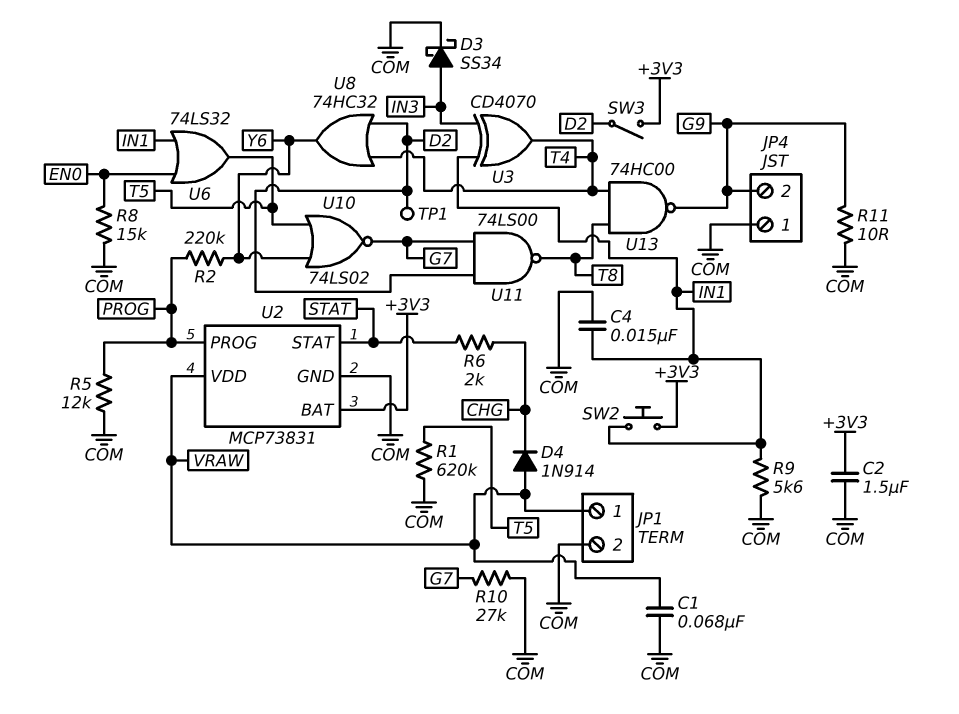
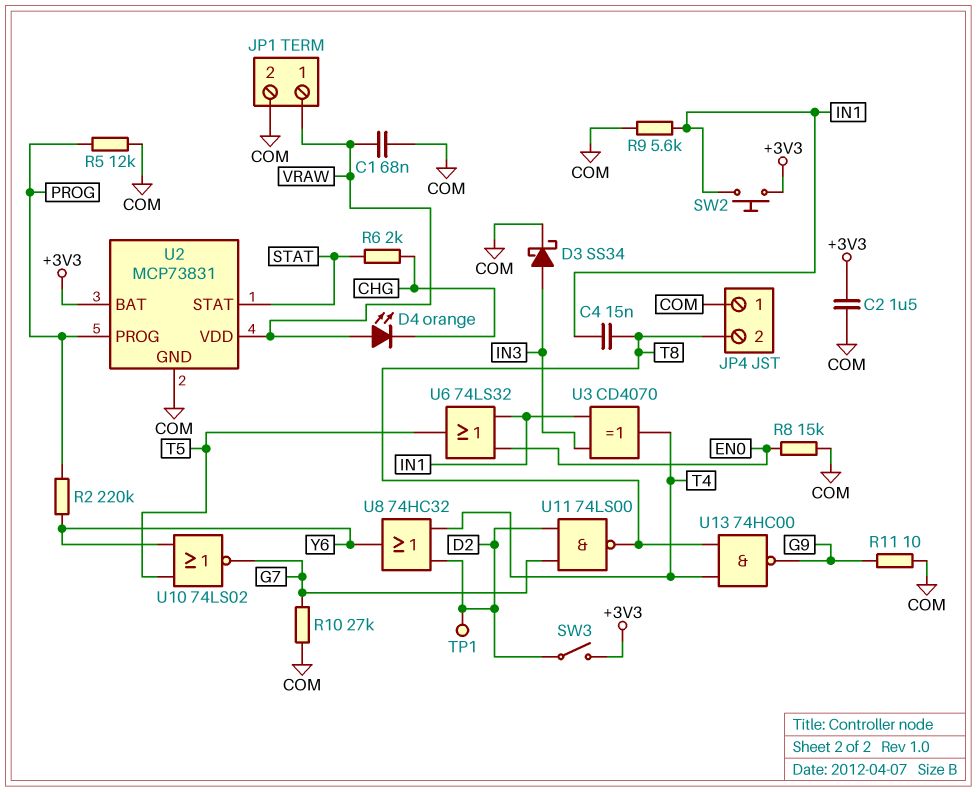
C4: 15nF (COM, IN1) -> 15nF (IN1, T8)
D4: diode 1N914 (A VRAW, K CHG) -> LED orange (A VRAW, K CHG)
JP4 pin 2: G9 -> T8
R1: 620k (COM, T5) -> none

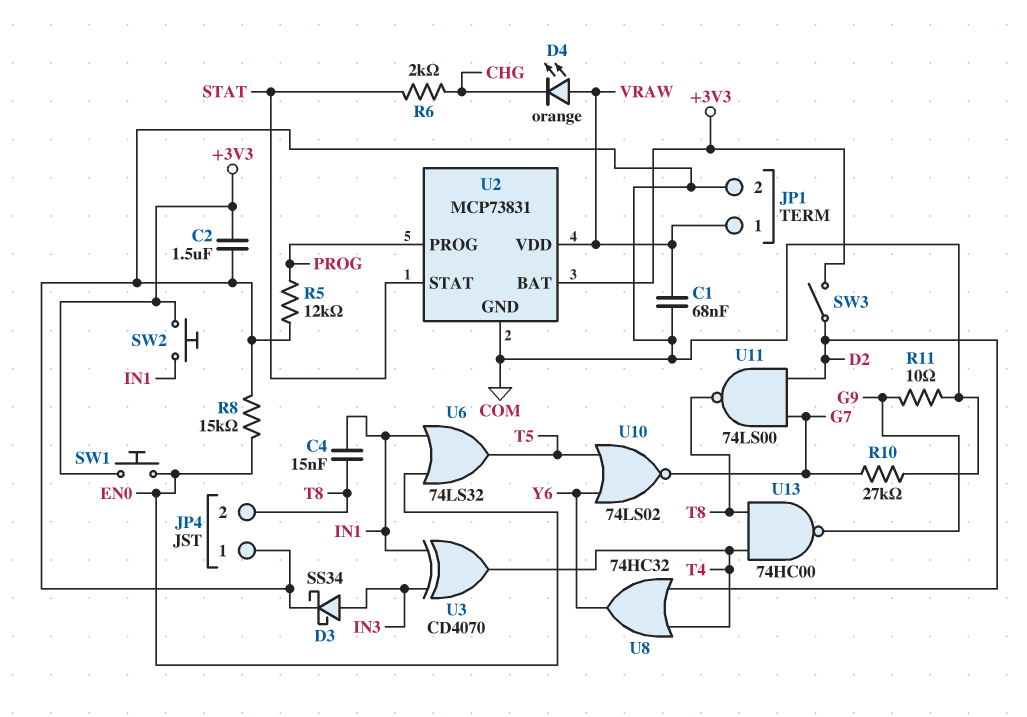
R2: 220k (PROG, Y6) -> none
R9: 5.6k (COM, IN1) -> none
SW1: none -> button (+3V3, EN0)
TP1: test point (D2) -> none

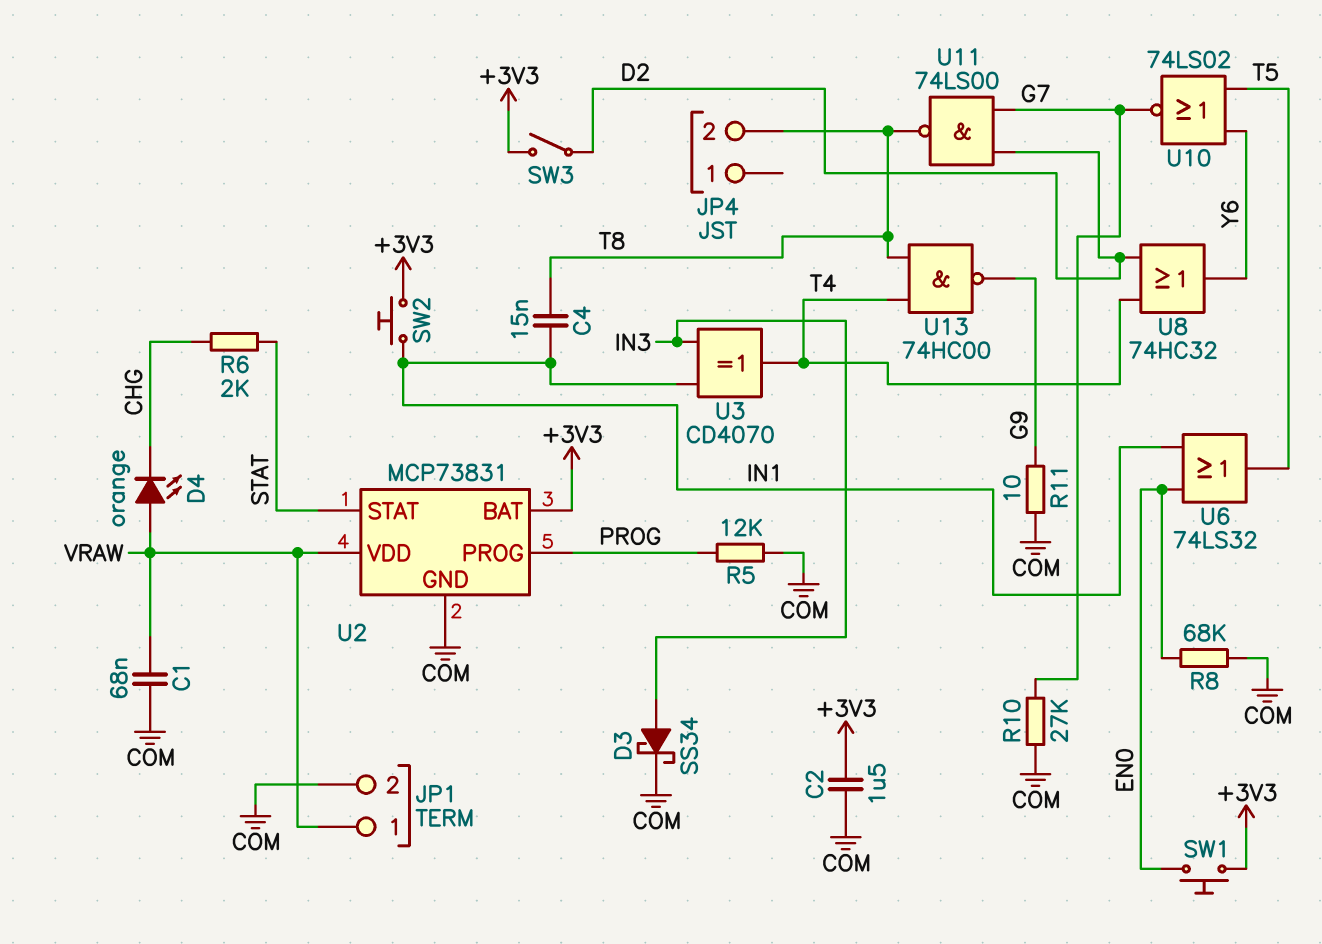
JP4 pin 1: COM -> none
R8: 15k (COM, EN0) -> 68k (COM, EN0)

